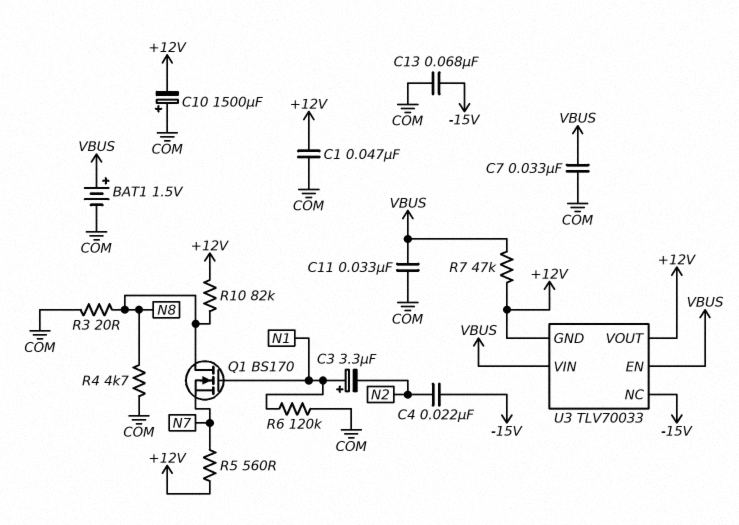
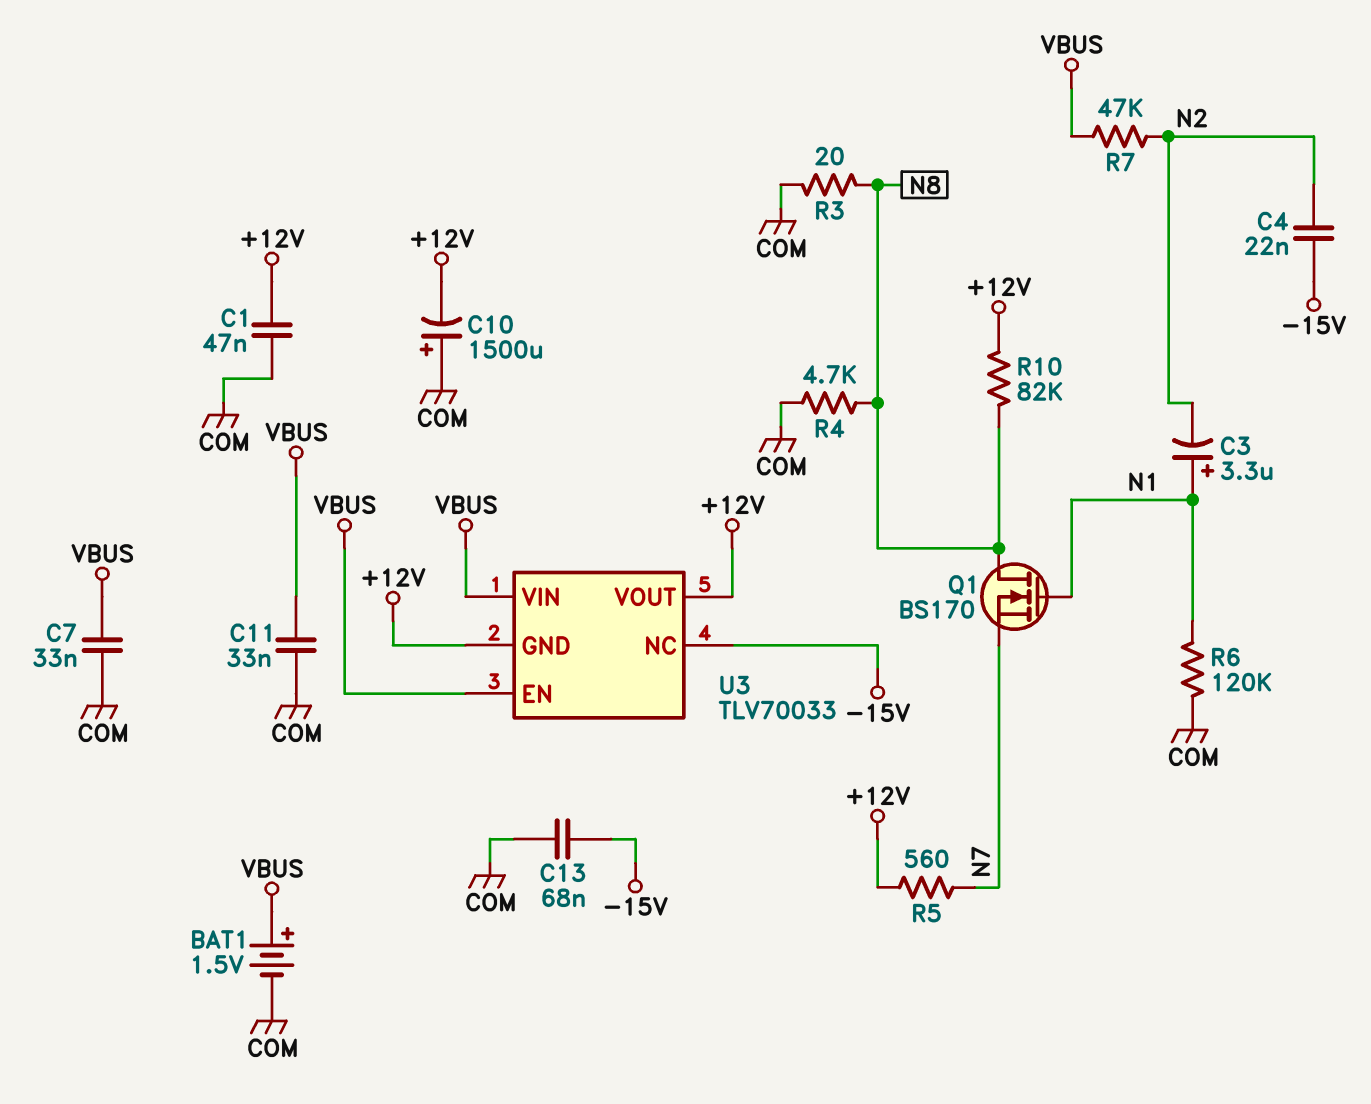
R7: 47k (+12V, VBUS) -> 47k (N2, VBUS)

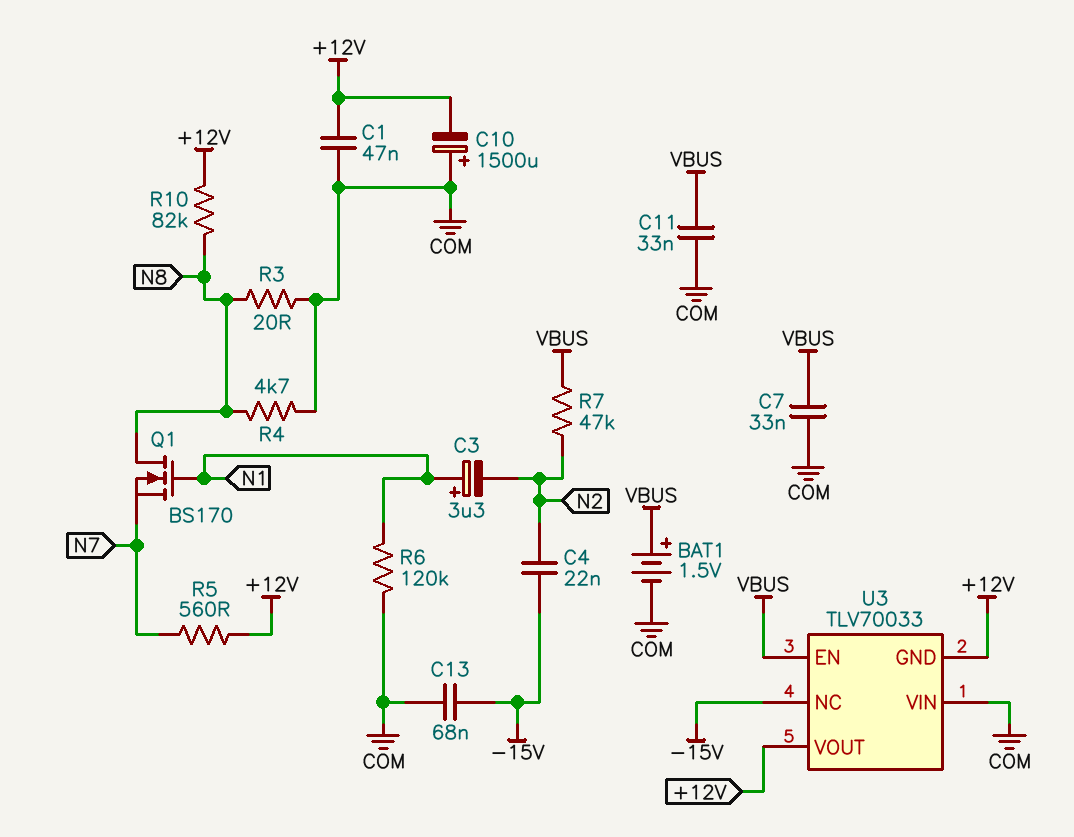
U3 pin VIN: VBUS -> COM

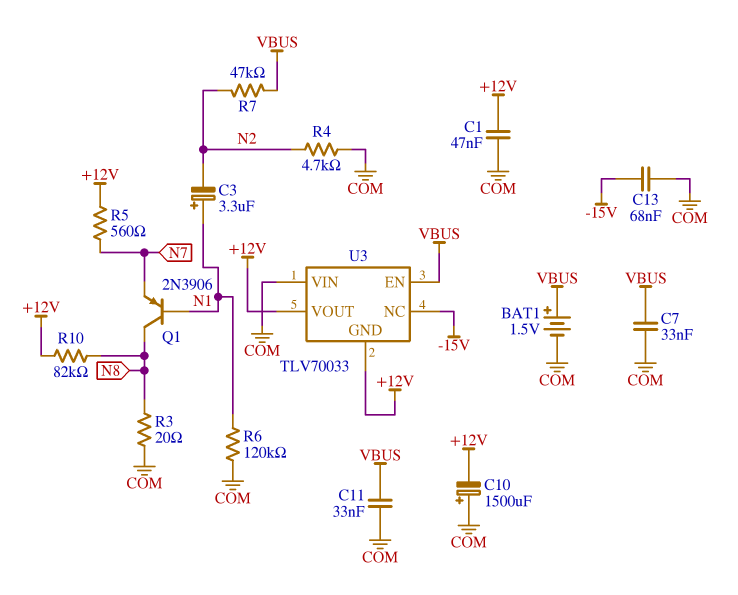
C4: 22nF (-15V, N2) -> none
Q1: NMOS BS170 (G N1, D N8, S N7) -> PNP 2N3906 (B N1, C N8, E N7)
R4: 4.7k (COM, N8) -> 4.7k (COM, N2)

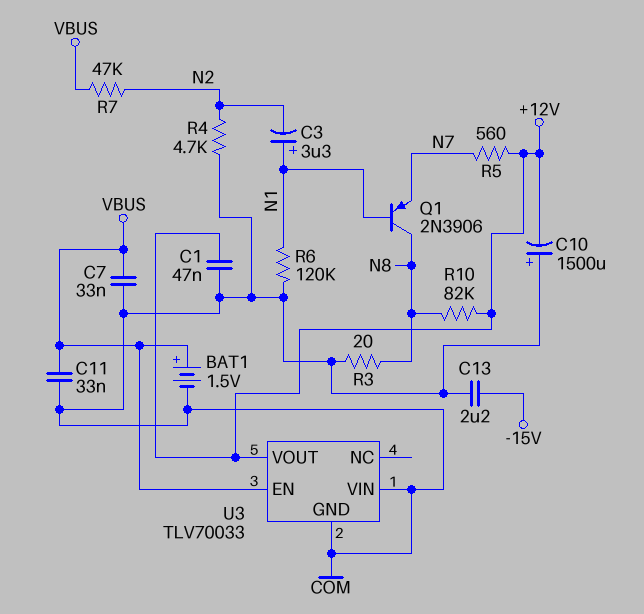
C13: 68nF (-15V, COM) -> 2.2uF (-15V, COM)
U3 pin GND: +12V -> COM
U3 pin NC: -15V -> none

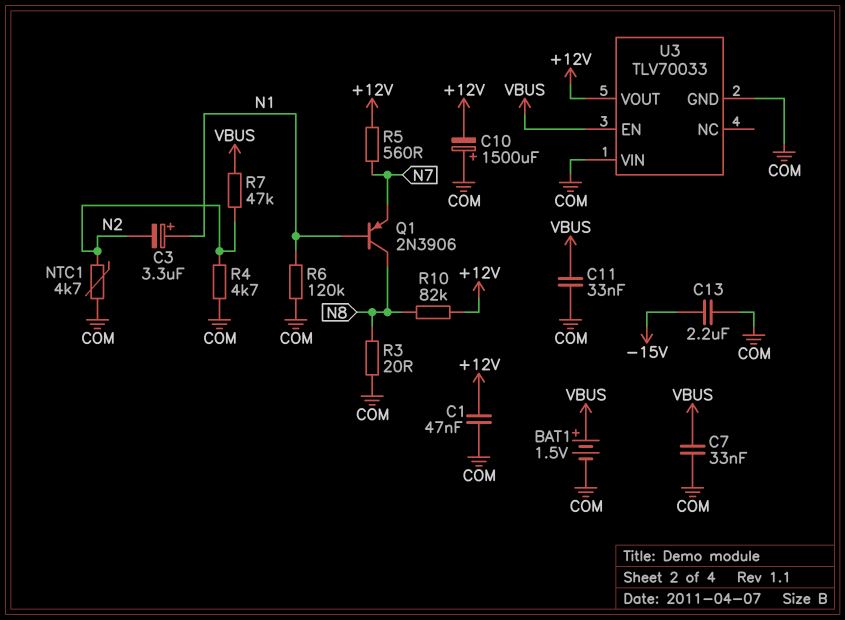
NTC1: none -> 4.7k (COM, N2)

